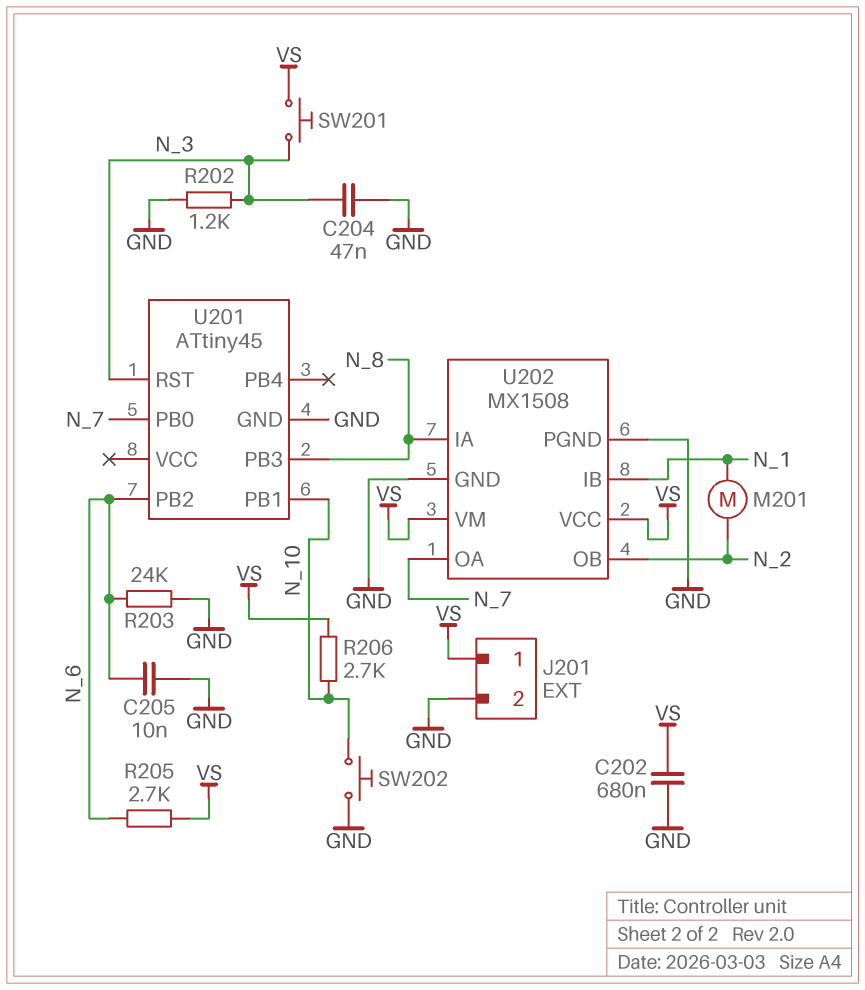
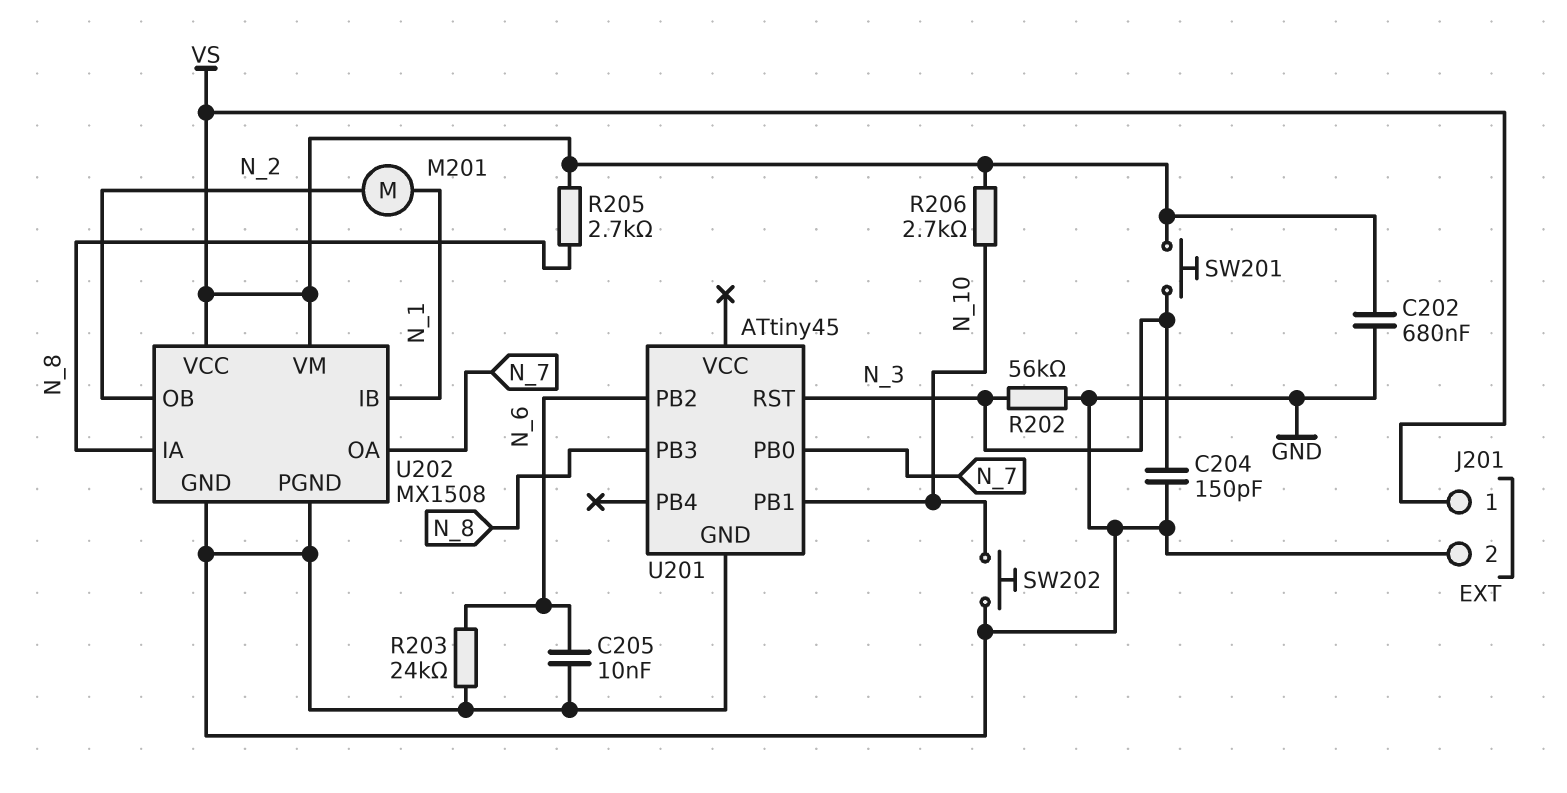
C204: 47nF (GND, N_3) -> 150pF (GND, N_3)
R202: 1.2k (GND, N_3) -> 56k (GND, N_3)
R205: 2.7k (N_6, VS) -> 2.7k (N_8, VS)

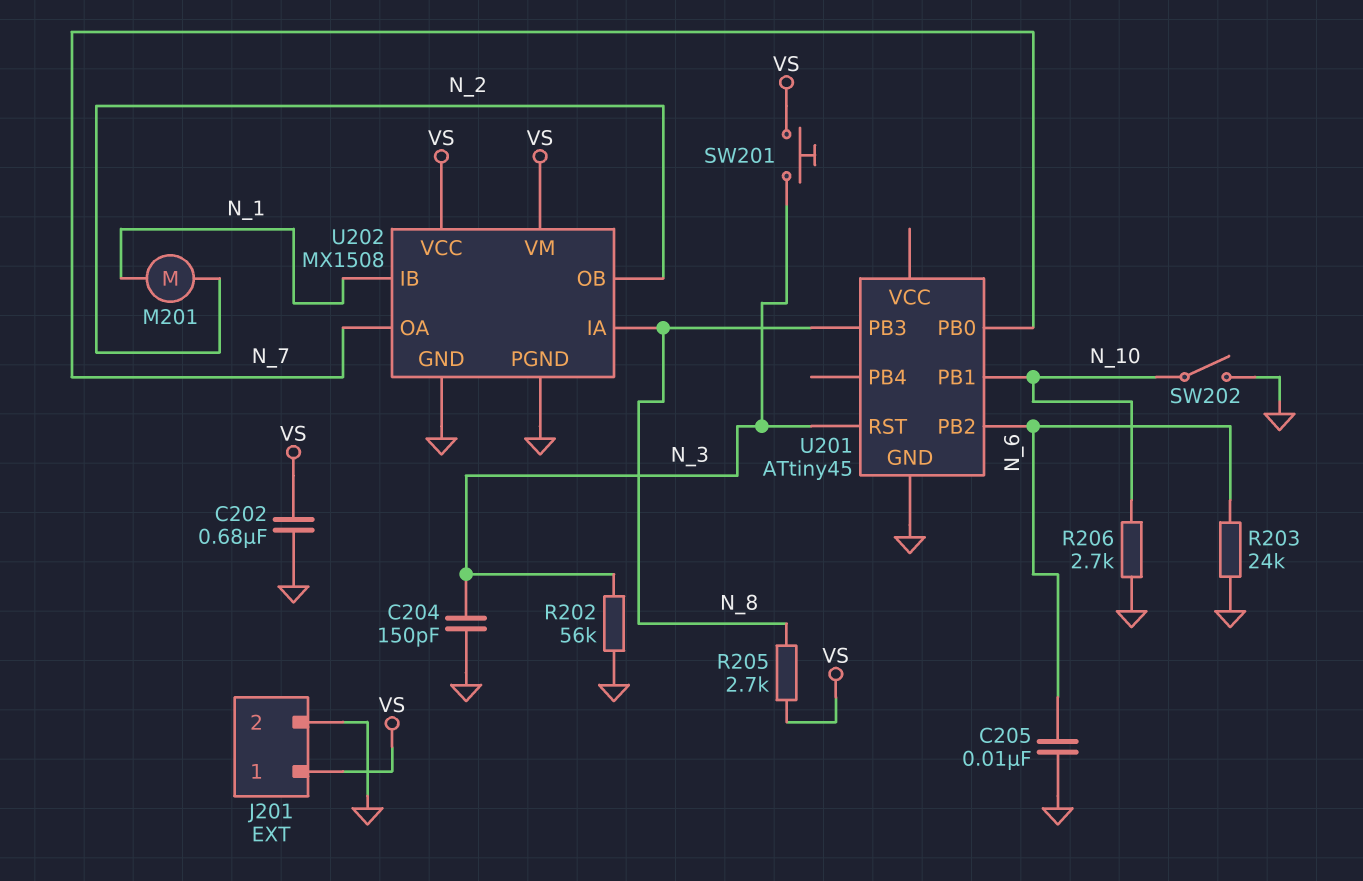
R206: 2.7k (N_10, VS) -> 2.7k (GND, N_10)
SW202: button (GND, N_10) -> switch (GND, N_10)

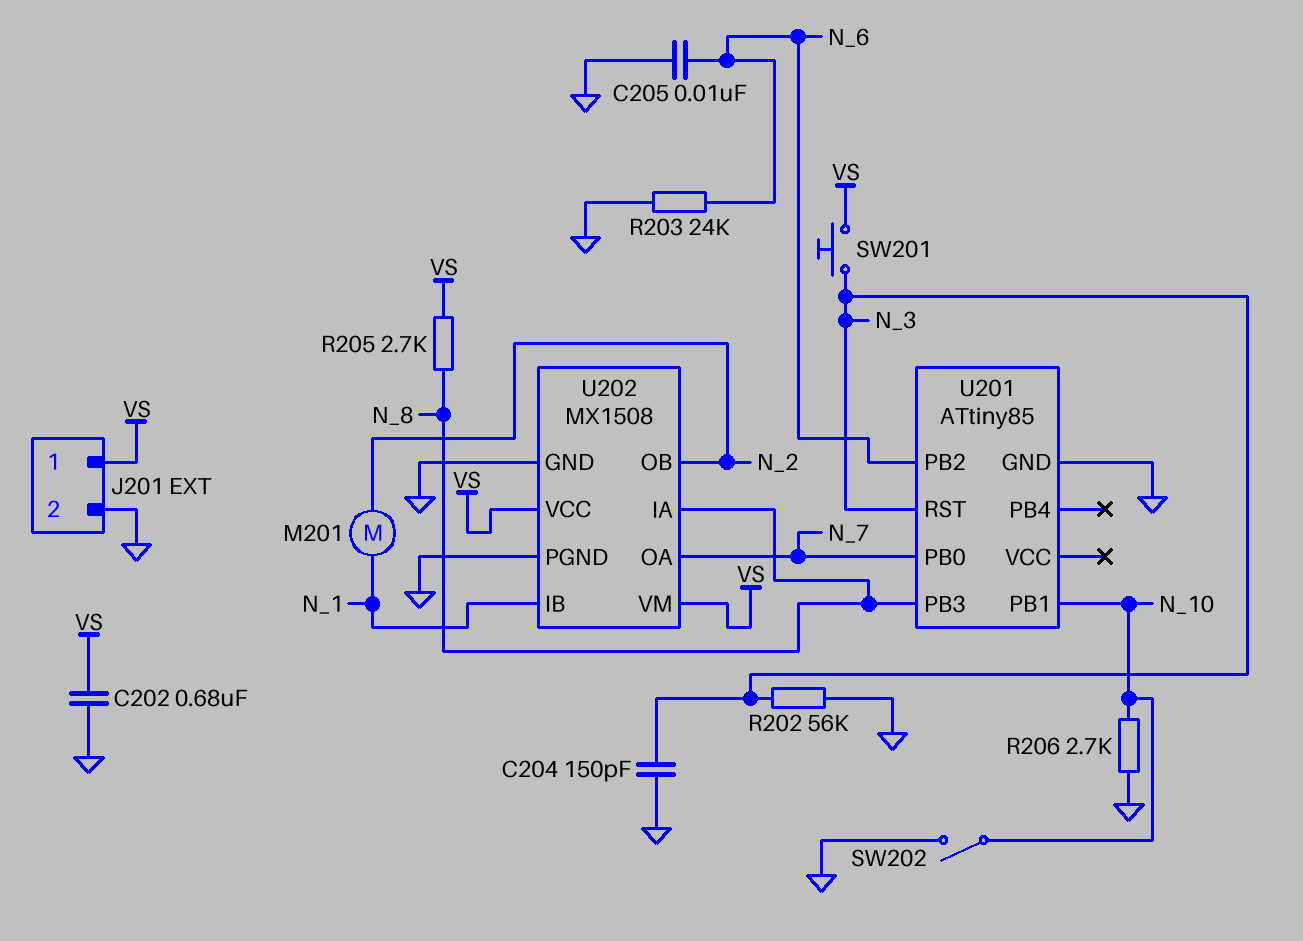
U201: ATtiny45 -> ATtiny85

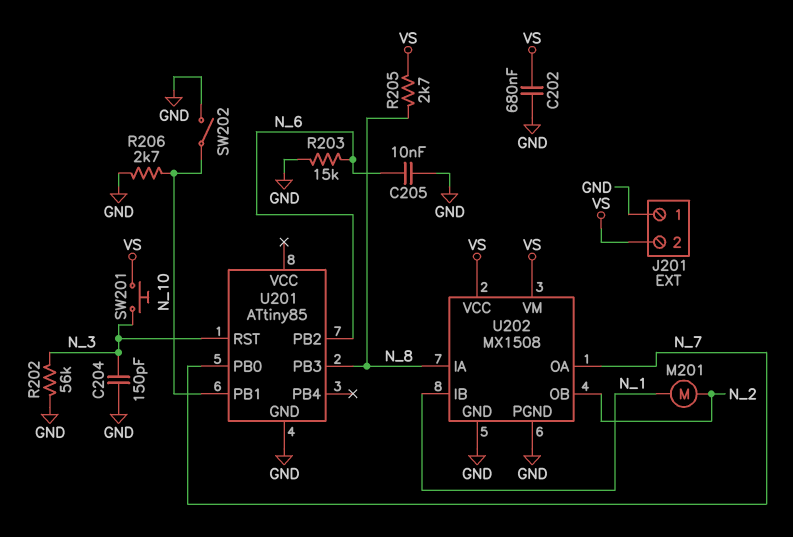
J201 pin 1: VS -> GND
J201 pin 2: GND -> VS
R203: 24k (GND, N_6) -> 15k (GND, N_6)

